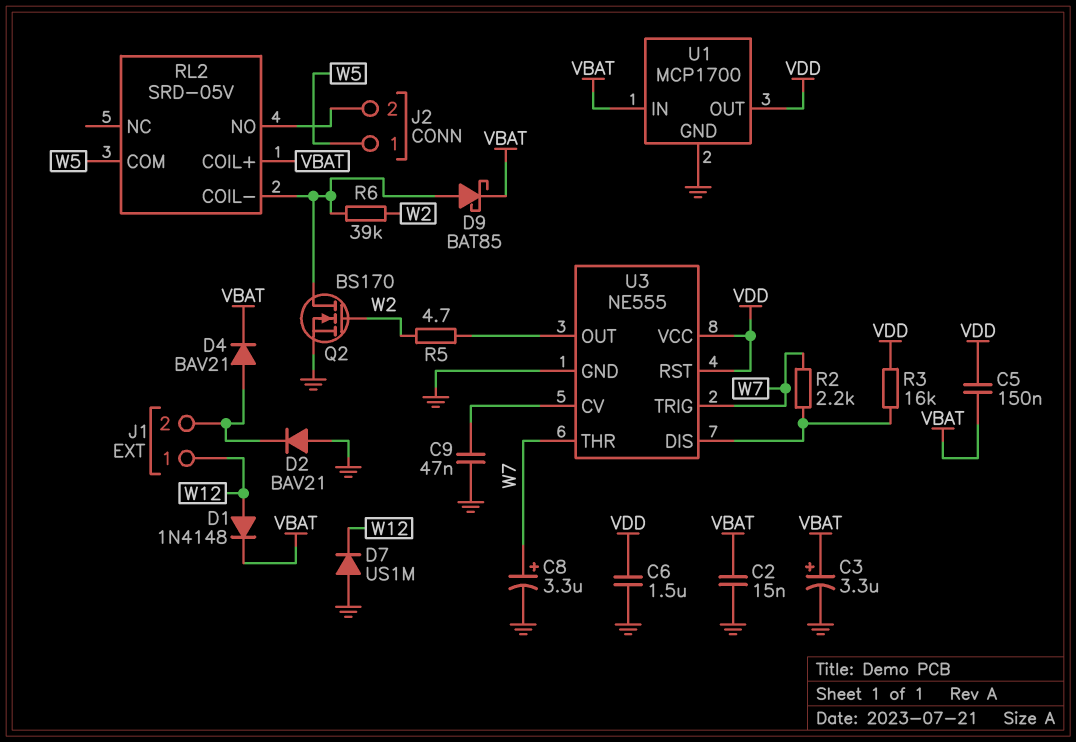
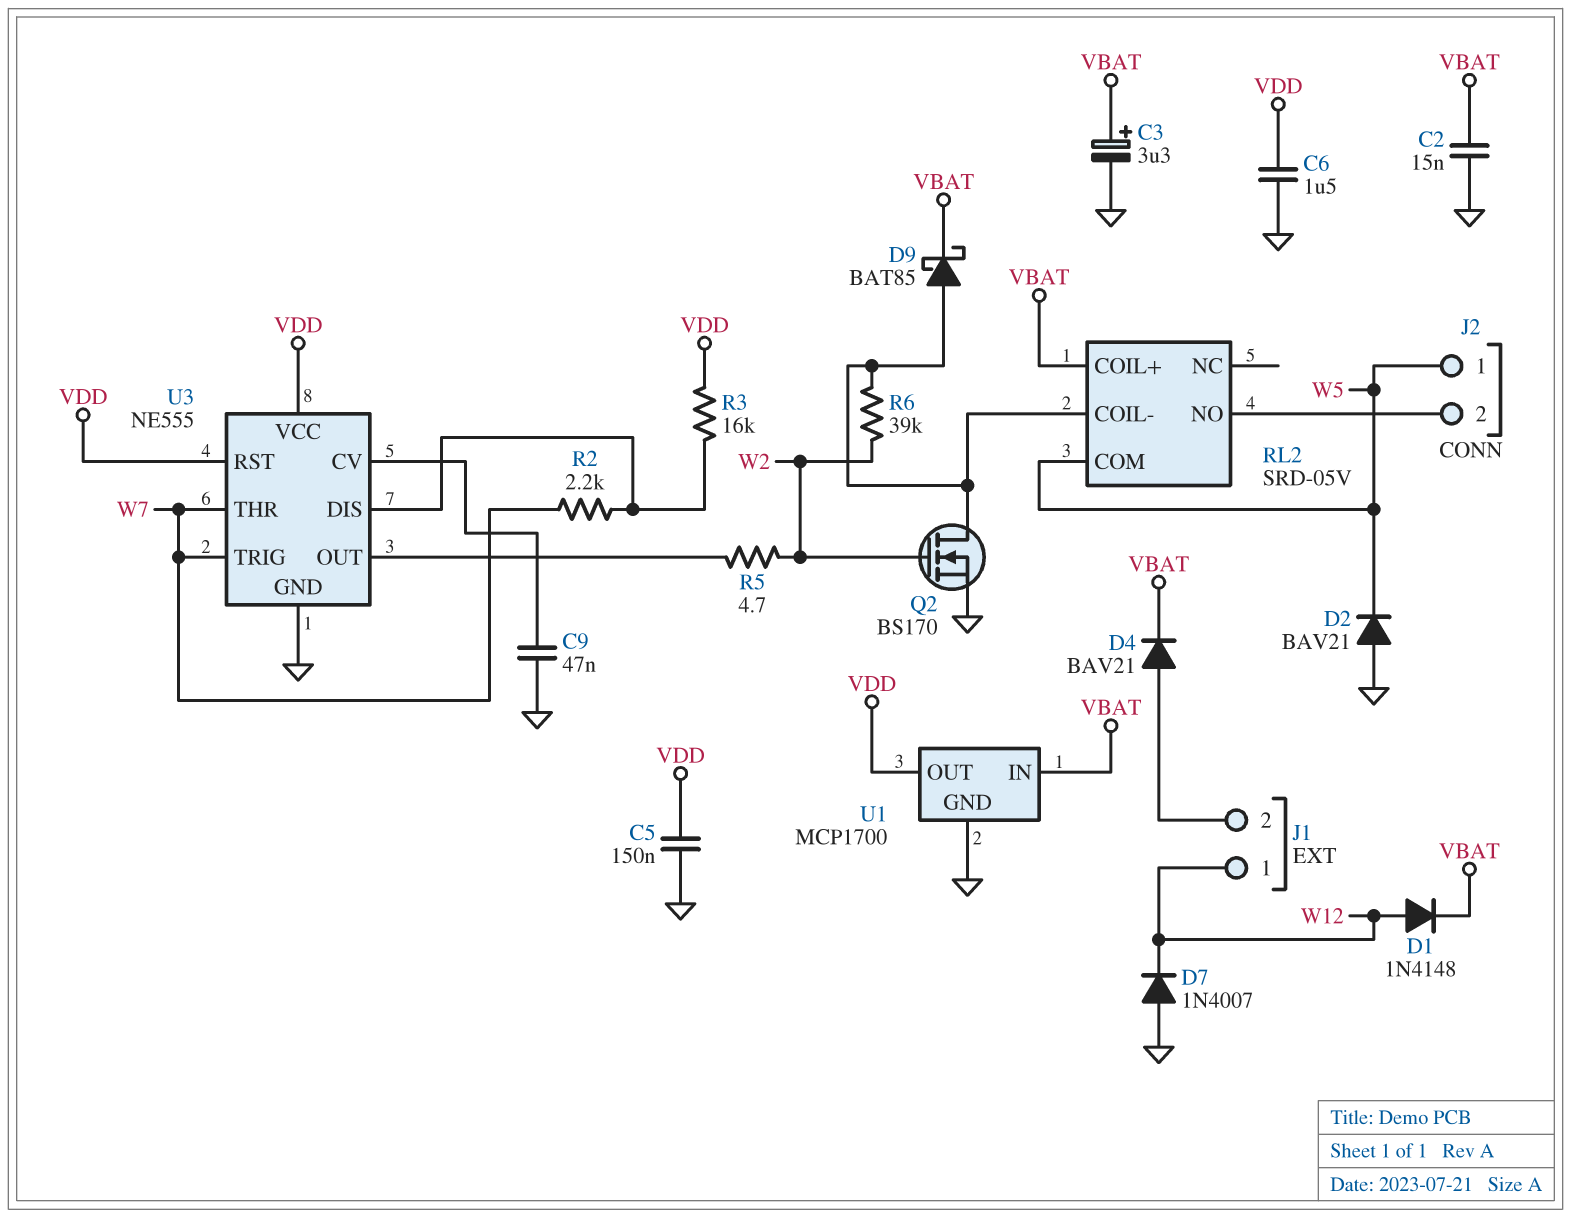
C5: 150nF (VBAT, VDD) -> 150nF (GND, VDD)
C8: 3.3uF (plus W7, minus GND) -> none
D2: diode BAV21 (A GND, K J1/2) -> diode BAV21 (A GND, K W5)
D7: diode US1M (A GND, K W12) -> diode 1N4007 (A GND, K W12)

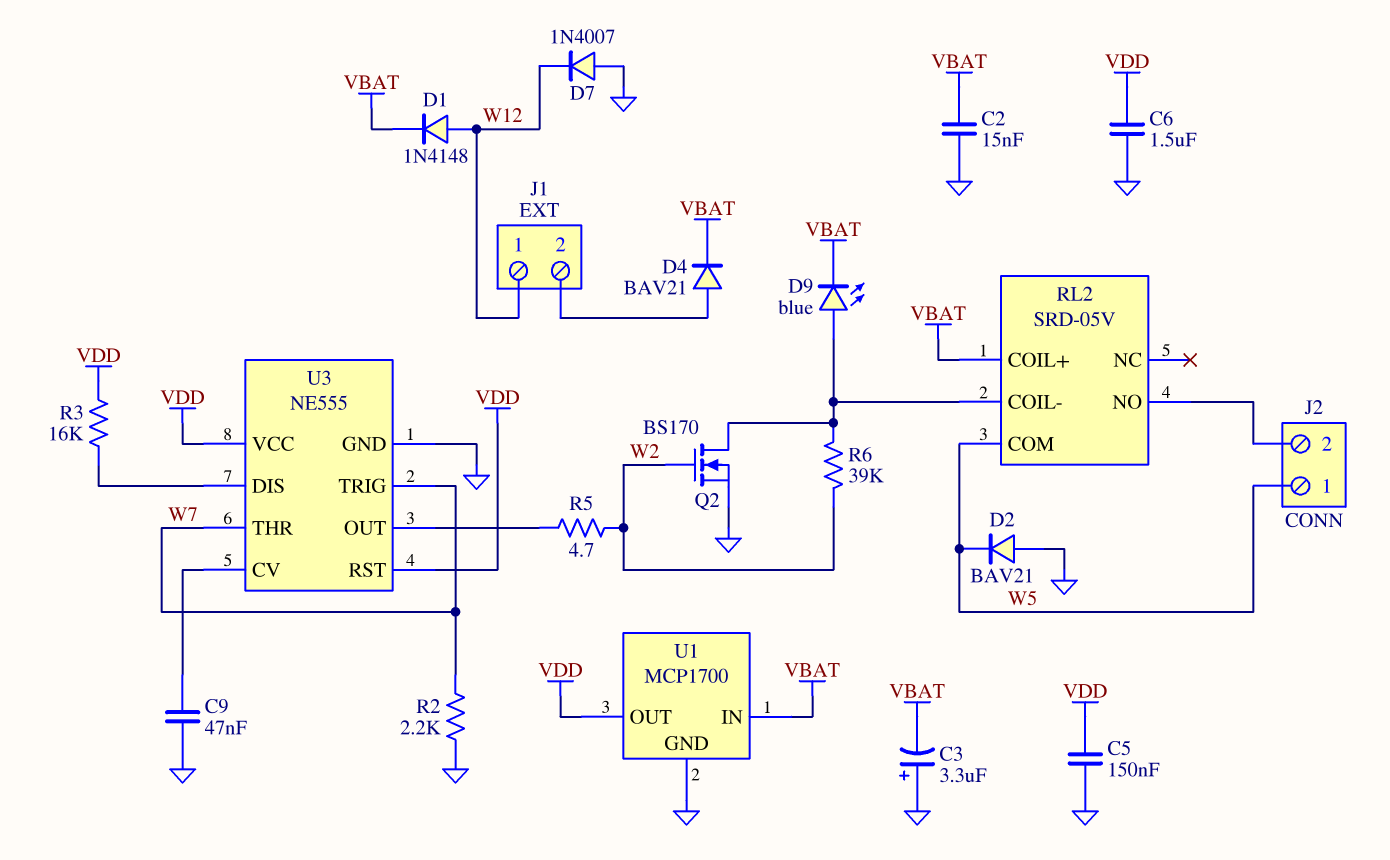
C3: 3.3uF (plus VBAT, minus GND) -> 3.3uF (plus GND, minus VBAT)
D9: schottky BAT85 (A RL2/COIL-, K VBAT) -> LED blue (A RL2/COIL-, K VBAT)
R2: 2.2k (U3/DIS, W7) -> 2.2k (GND, W7)

